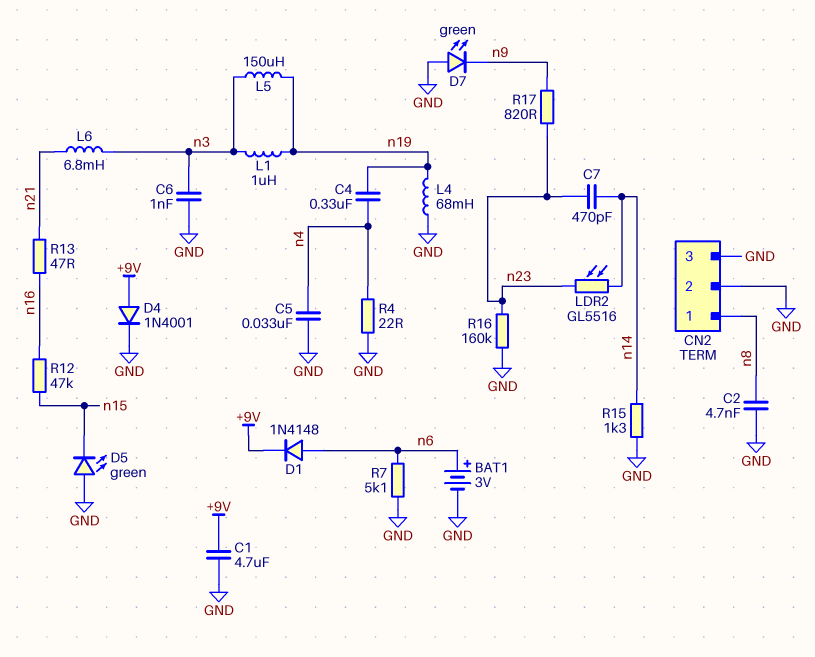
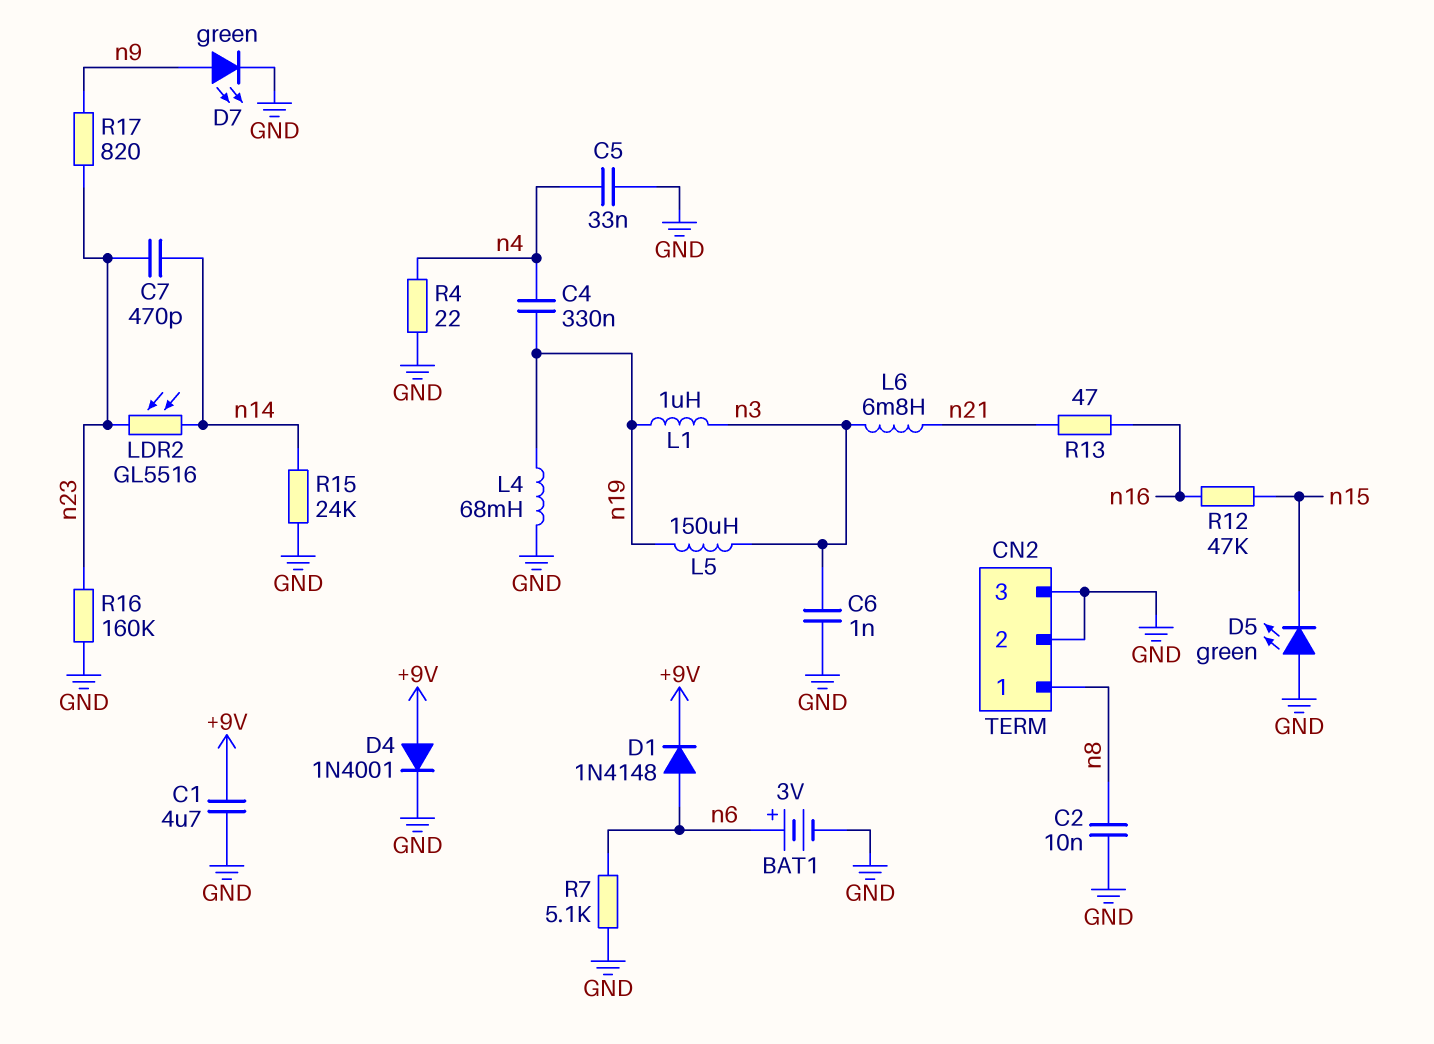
C2: 4.7nF (GND, n8) -> 10nF (GND, n8)
D7: LED green (A GND, K n9) -> LED green (A n9, K GND)
R15: 1.3k (GND, n14) -> 24k (GND, n14)

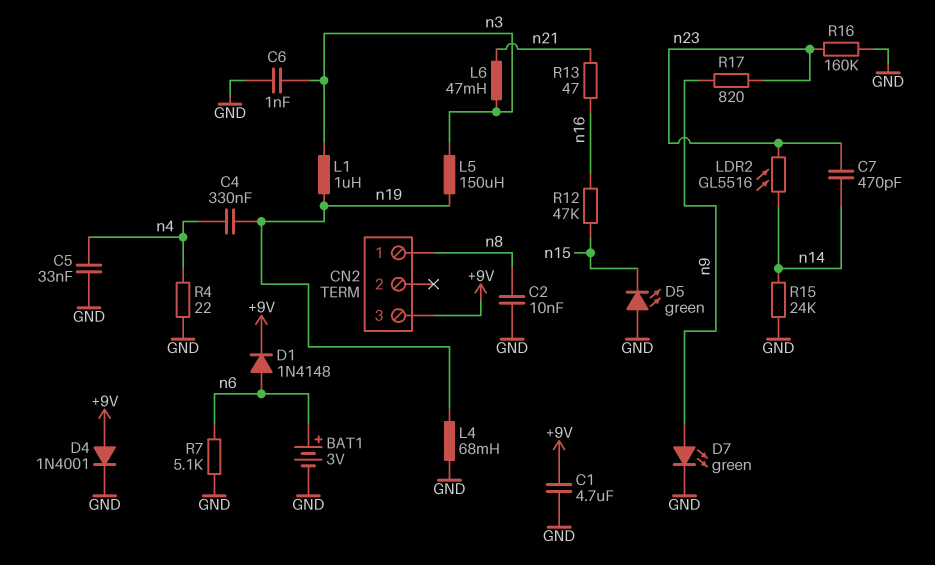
CN2 pin 2: GND -> none
CN2 pin 3: GND -> +9V
L6: 6.8mH (n3, n21) -> 47mH (n3, n21)

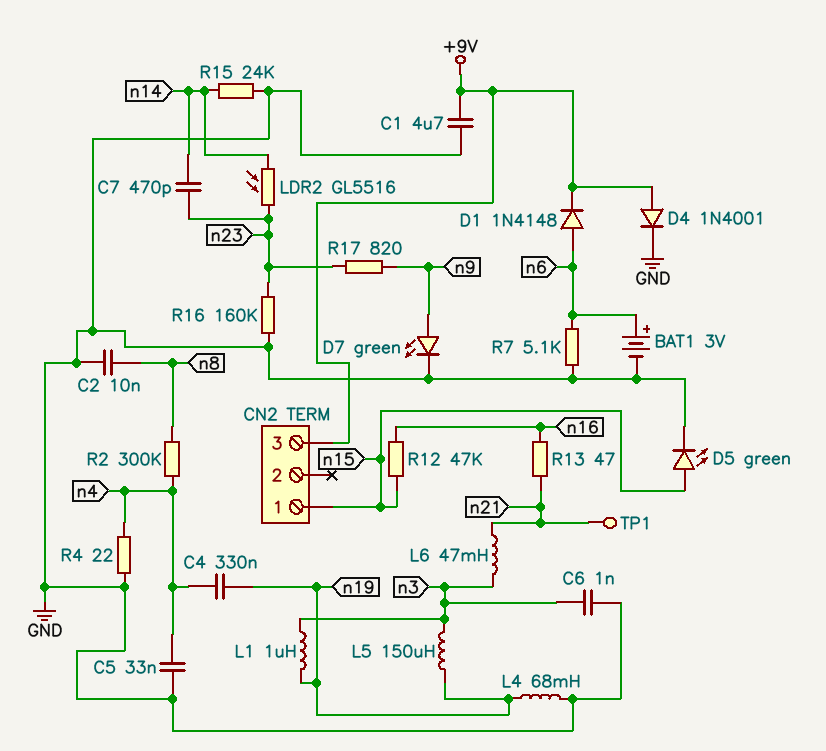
CN2 pin 1: n8 -> n15
D5: LED green (A GND, K n15) -> LED green (A n15, K GND)
R2: none -> 300k (n4, n8)
TP1: none -> test point (n21)

